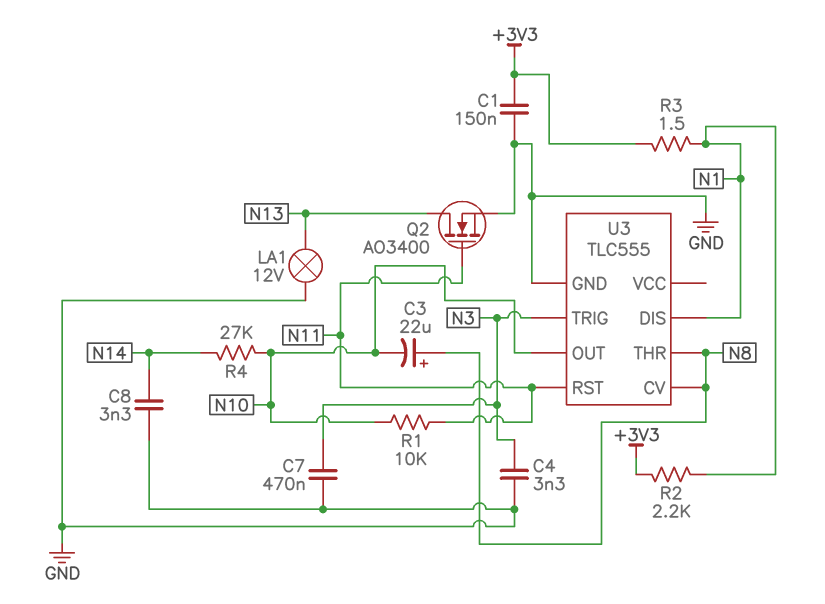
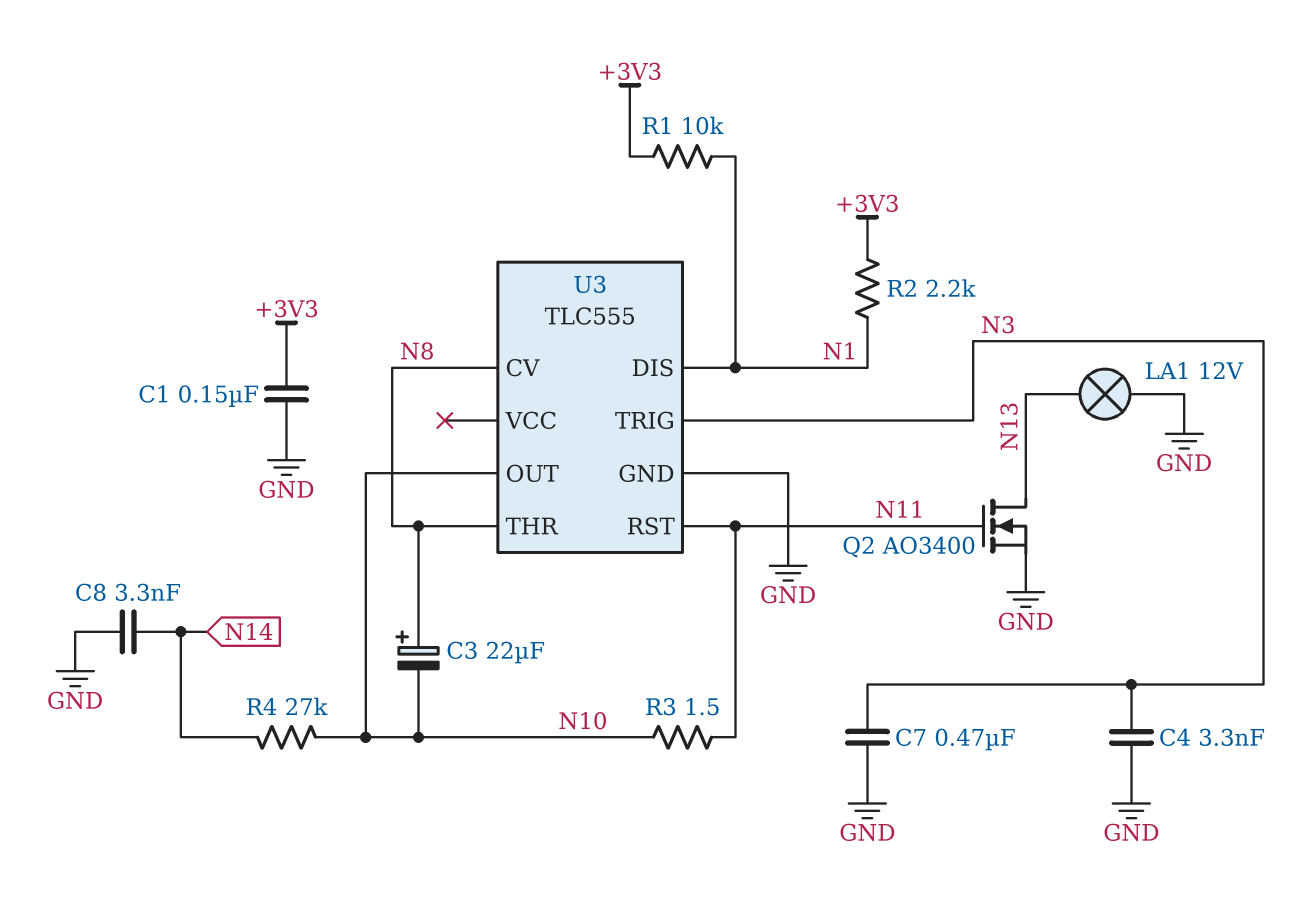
R1: 10k (N10, N11) -> 10k (+3V3, N1)
R3: 1.5 (+3V3, N1) -> 1.5 (N10, N11)

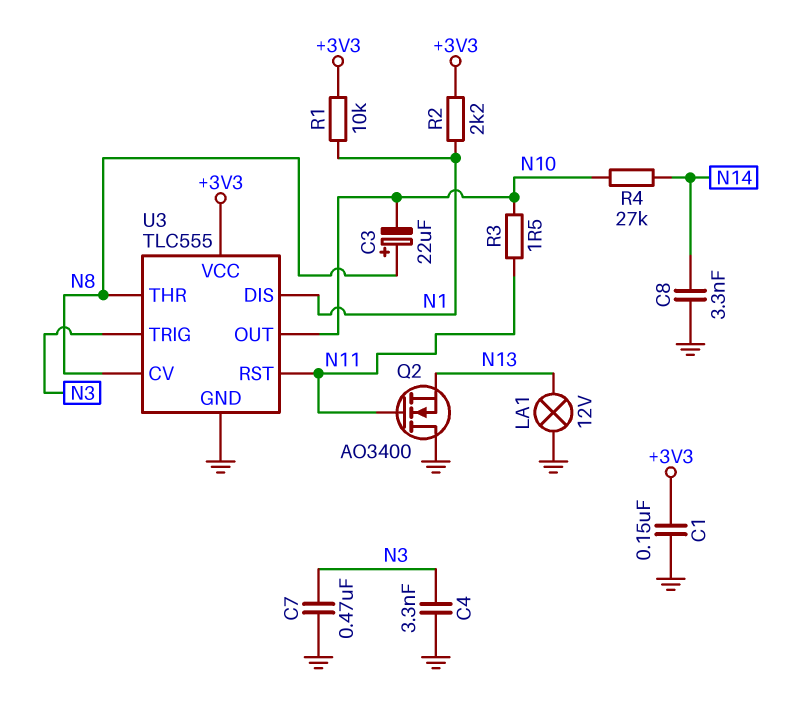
Q2: NMOS AO3400 (G N11, D N13, S GND) -> NMOS AO3400 (G N11, D GND, S N13)
U3 pin VCC: none -> +3V3

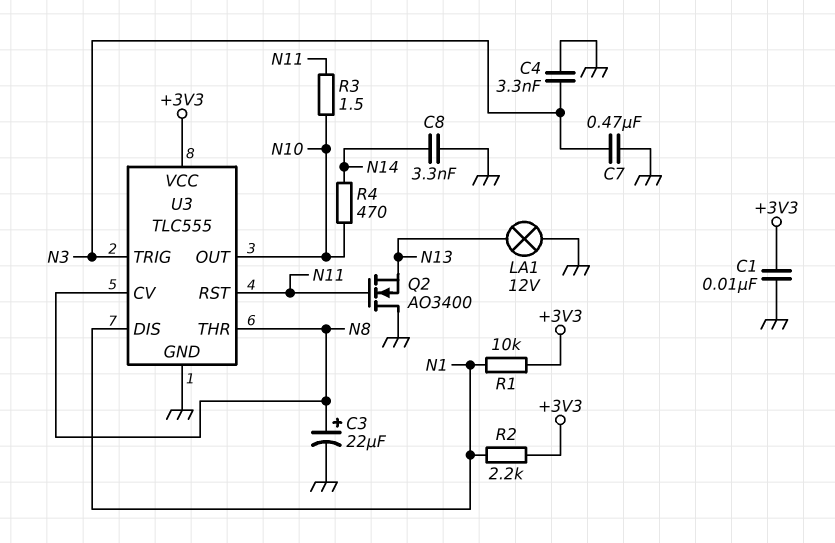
C1: 150nF (+3V3, GND) -> 10nF (+3V3, GND)
C3: 22uF (plus N8, minus N10) -> 22uF (plus N8, minus GND)
R4: 27k (N10, N14) -> 470 (N10, N14)

